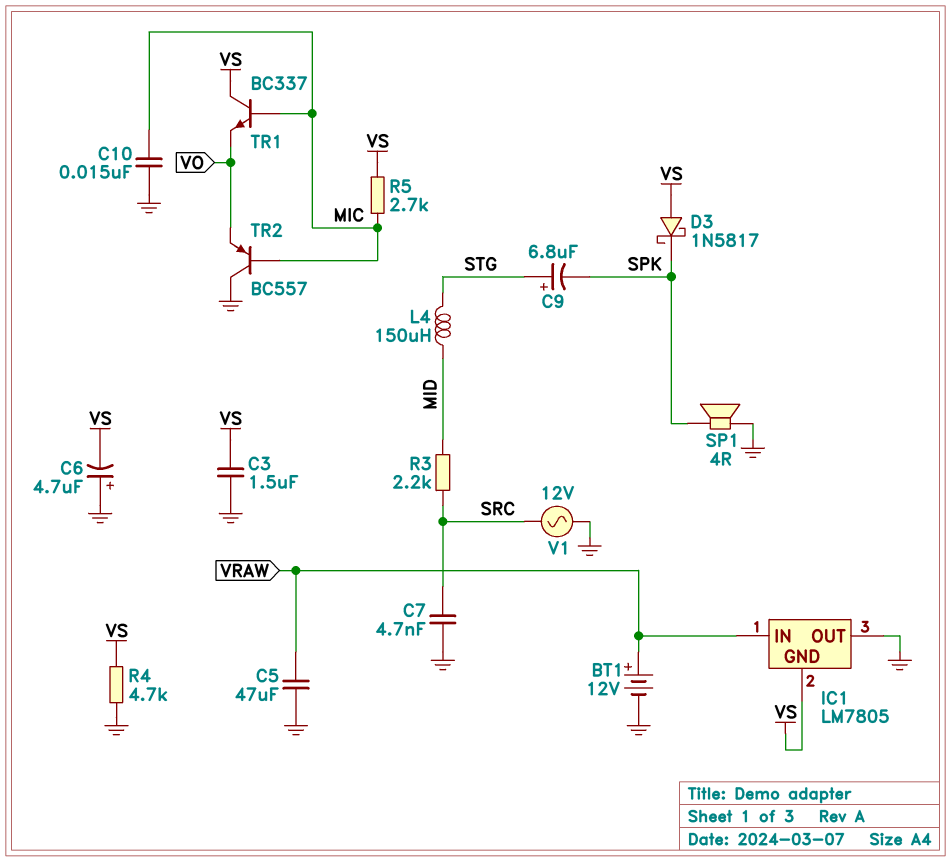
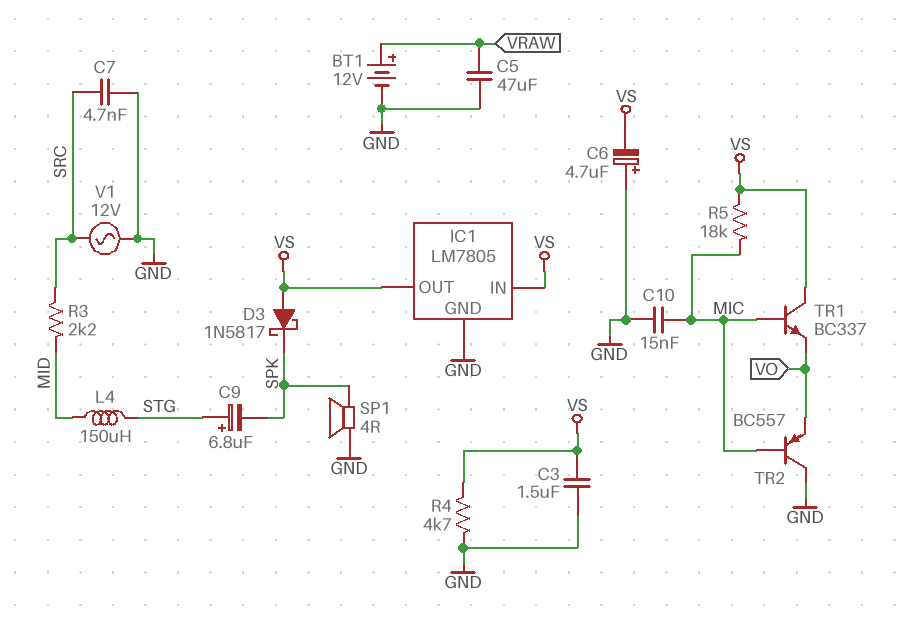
IC1 pin GND: VS -> GND
IC1 pin IN: VRAW -> VS
IC1 pin OUT: GND -> VS
R5: 2.7k (MIC, VS) -> 18k (MIC, VS)

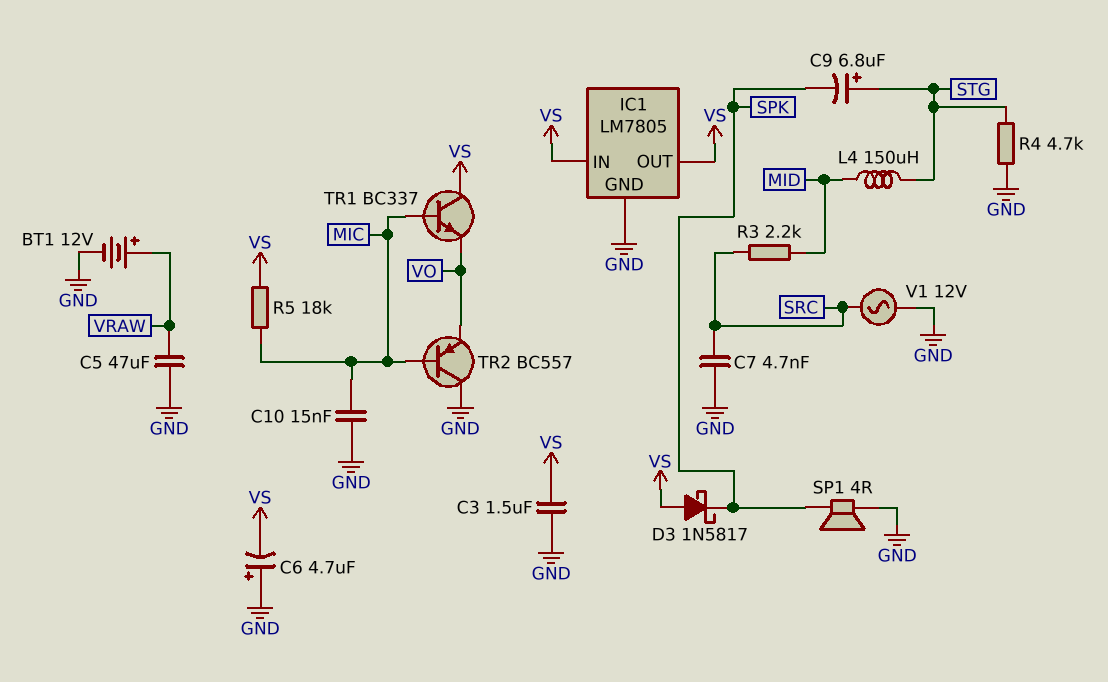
R4: 4.7k (GND, VS) -> 4.7k (GND, STG)

